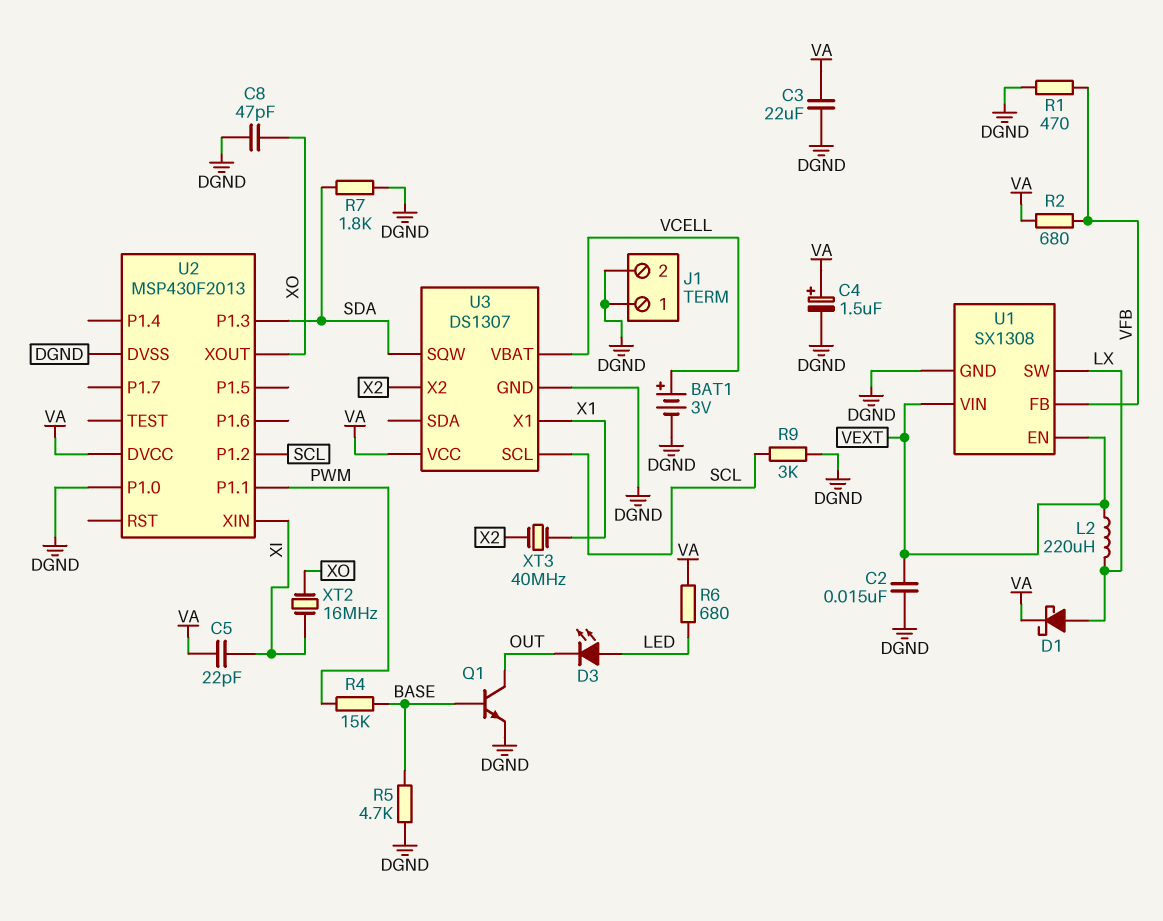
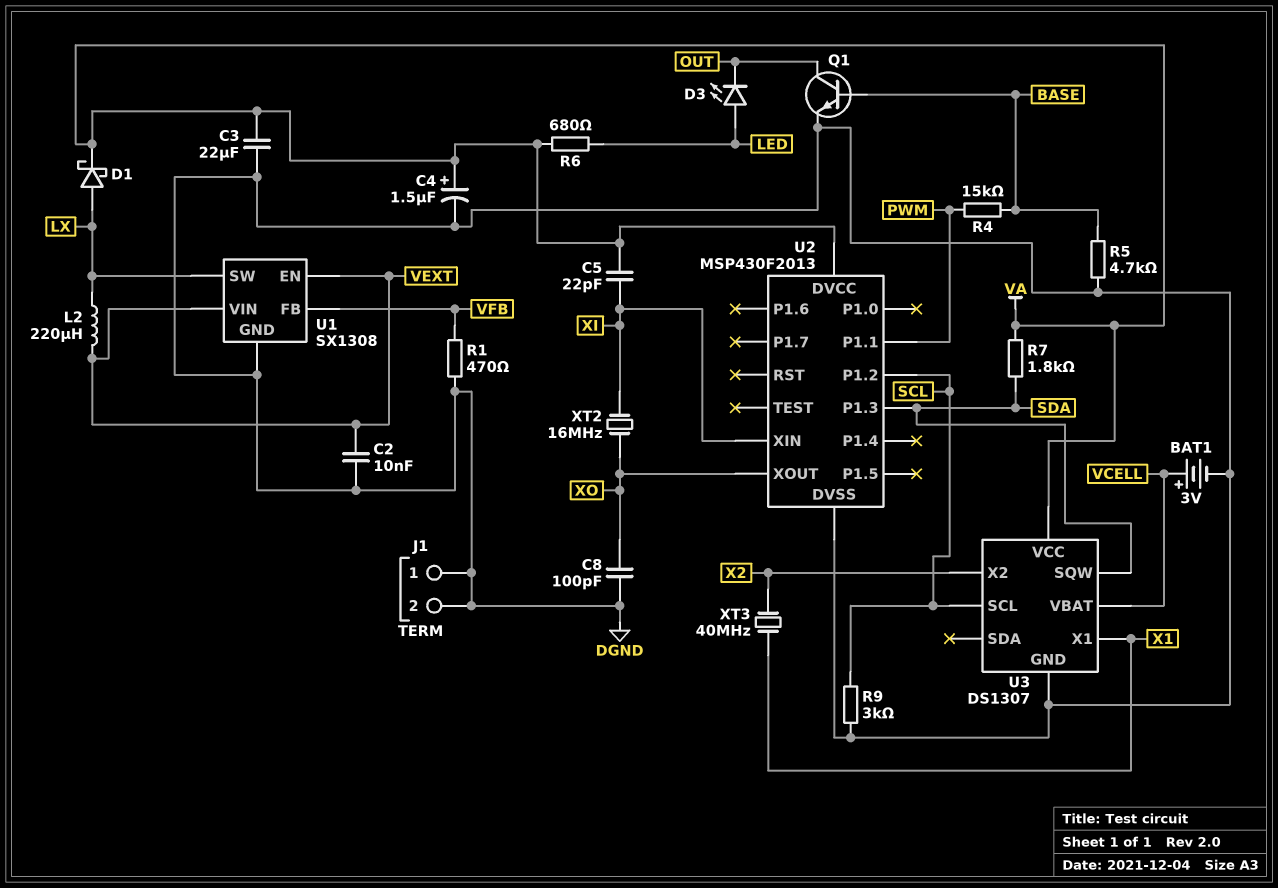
C2: 15nF (DGND, VEXT) -> 10nF (DGND, VEXT)
C8: 47pF (DGND, XO) -> 100pF (DGND, XO)
R2: 680 (VA, VFB) -> none
R7: 1.8k (DGND, SDA) -> 1.8k (SDA, VA)
U2 pin P1.0: DGND -> none

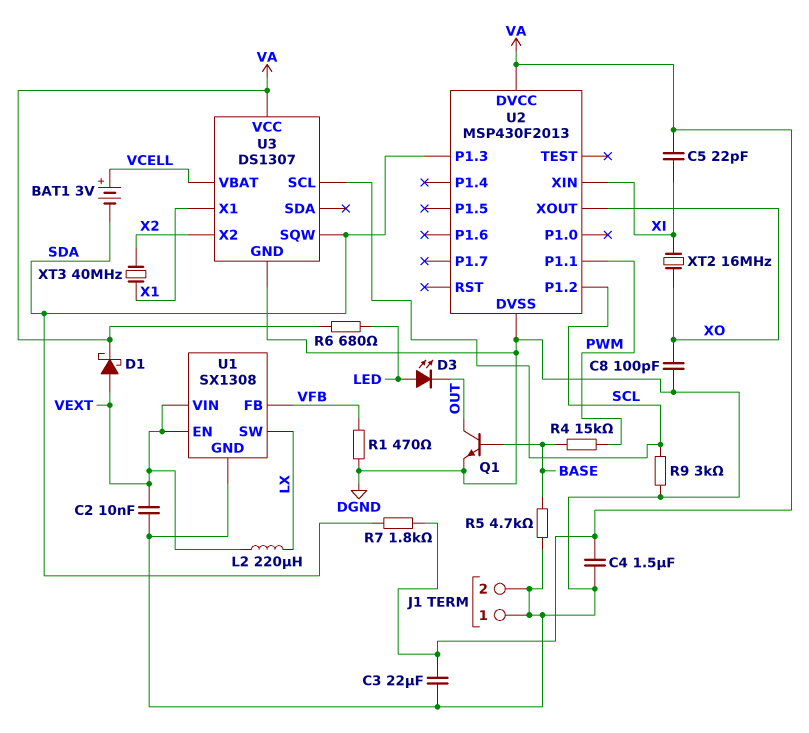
BAT1: 3V (plus VCELL, minus DGND) -> 3V (plus VCELL, minus SDA)
C4: 1.5uF (plus VA, minus DGND) -> 1.5uF (DGND, VA)
D1: schottky (A LX, K VA) -> schottky (A VEXT, K VA)

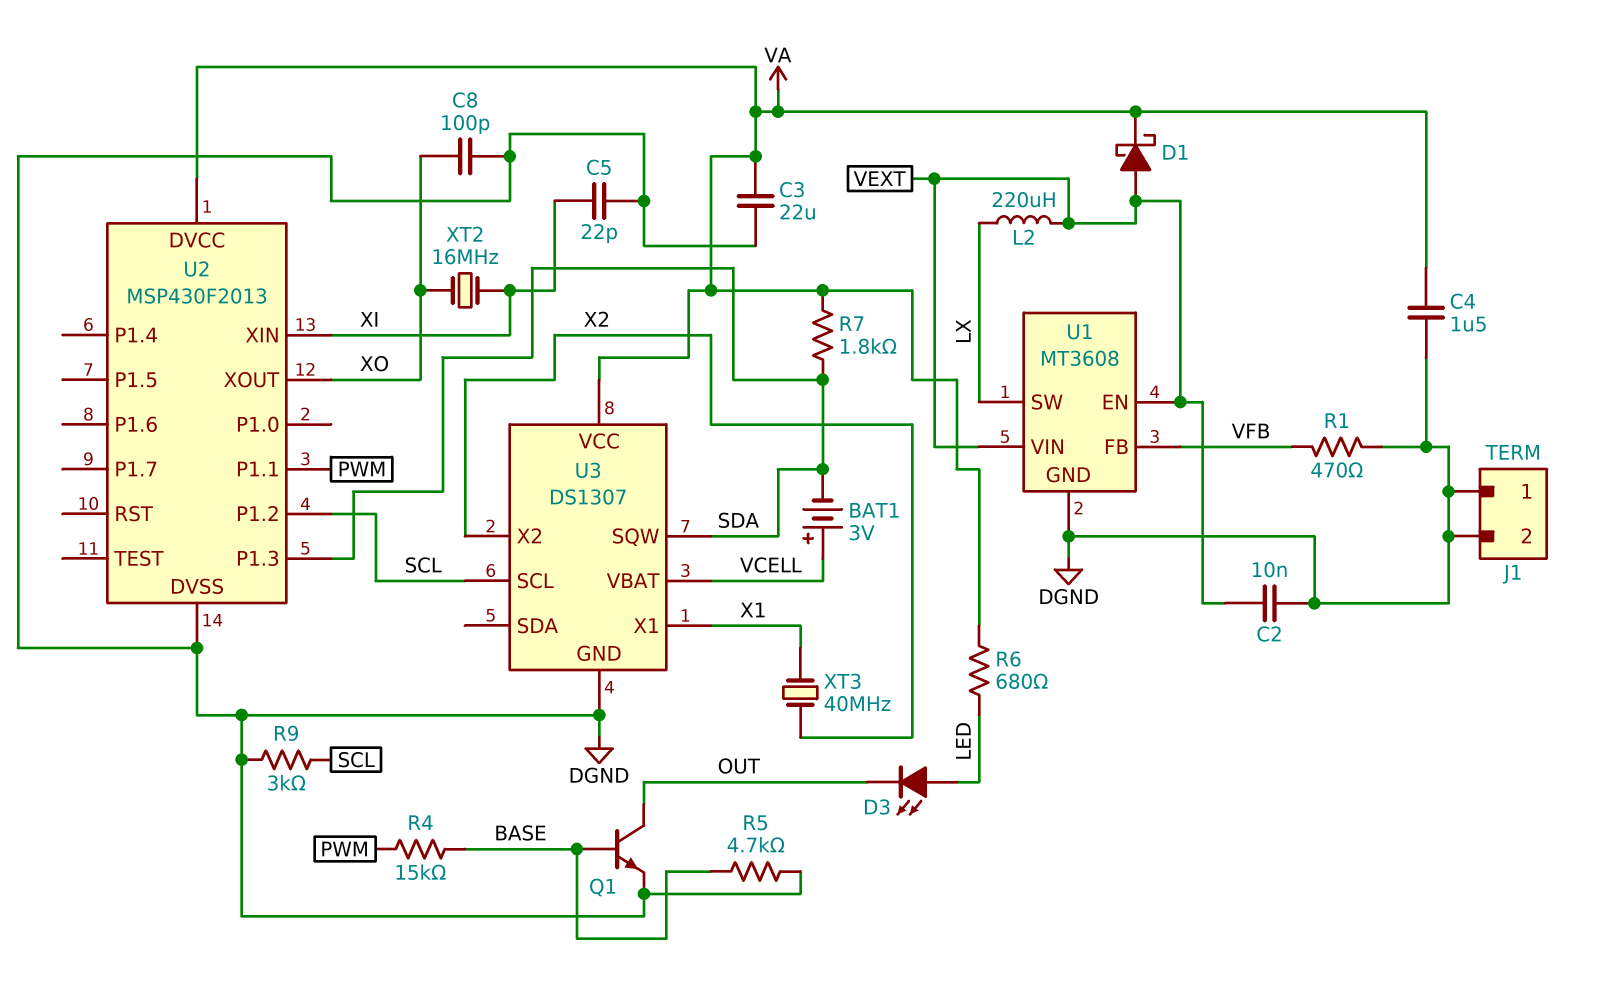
C5: 22pF (VA, XI) -> 22pF (DGND, XI)
U1: SX1308 -> MT3608

